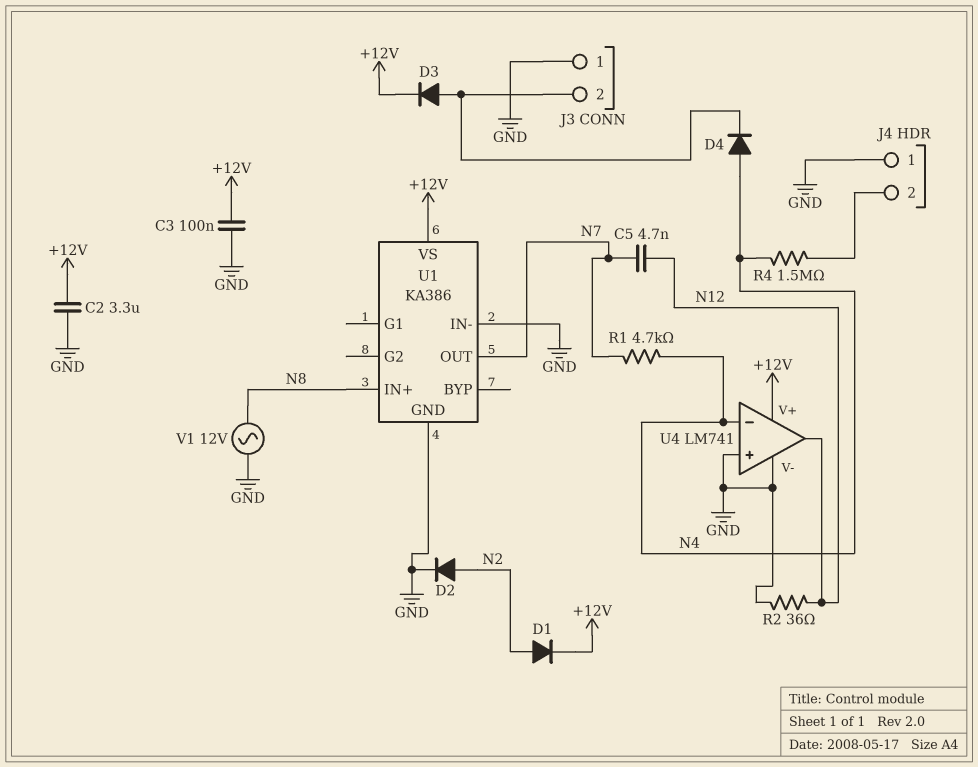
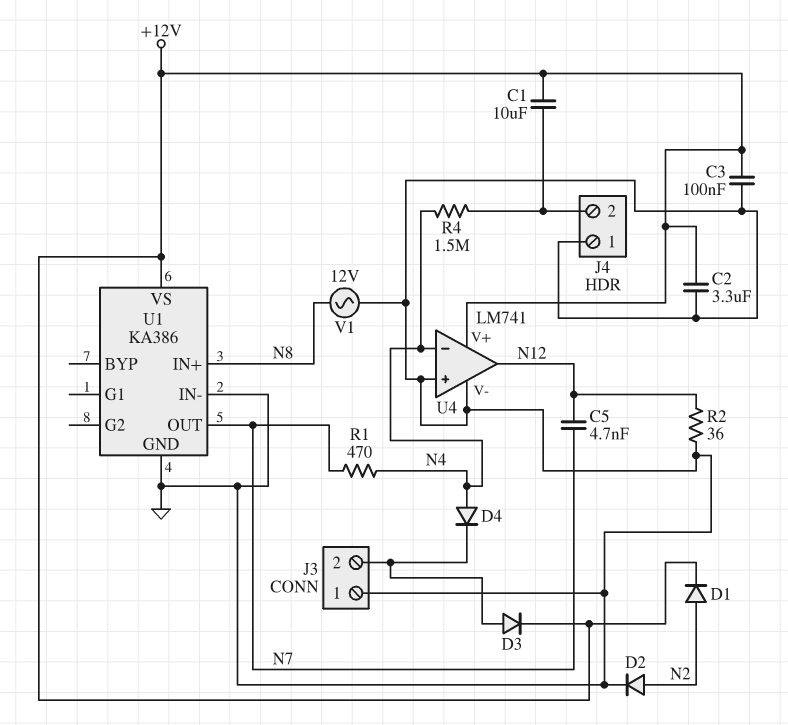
C1: none -> 10uF (+12V, J4/2)
R1: 4.7k (N4, N7) -> 470 (N4, N7)

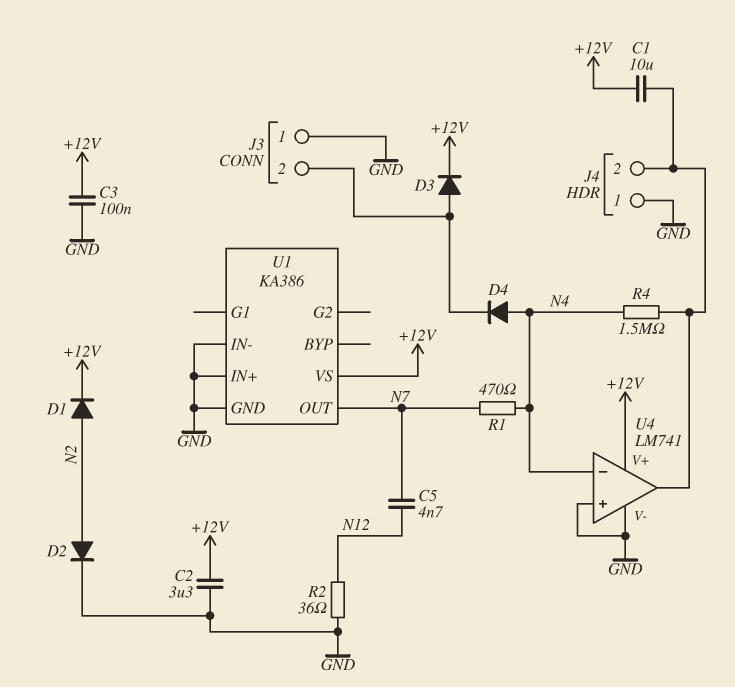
U1 pin IN+: N8 -> GND
U4 pin out: N12 -> J4/2
V1: AC 12V (GND, N8) -> none

